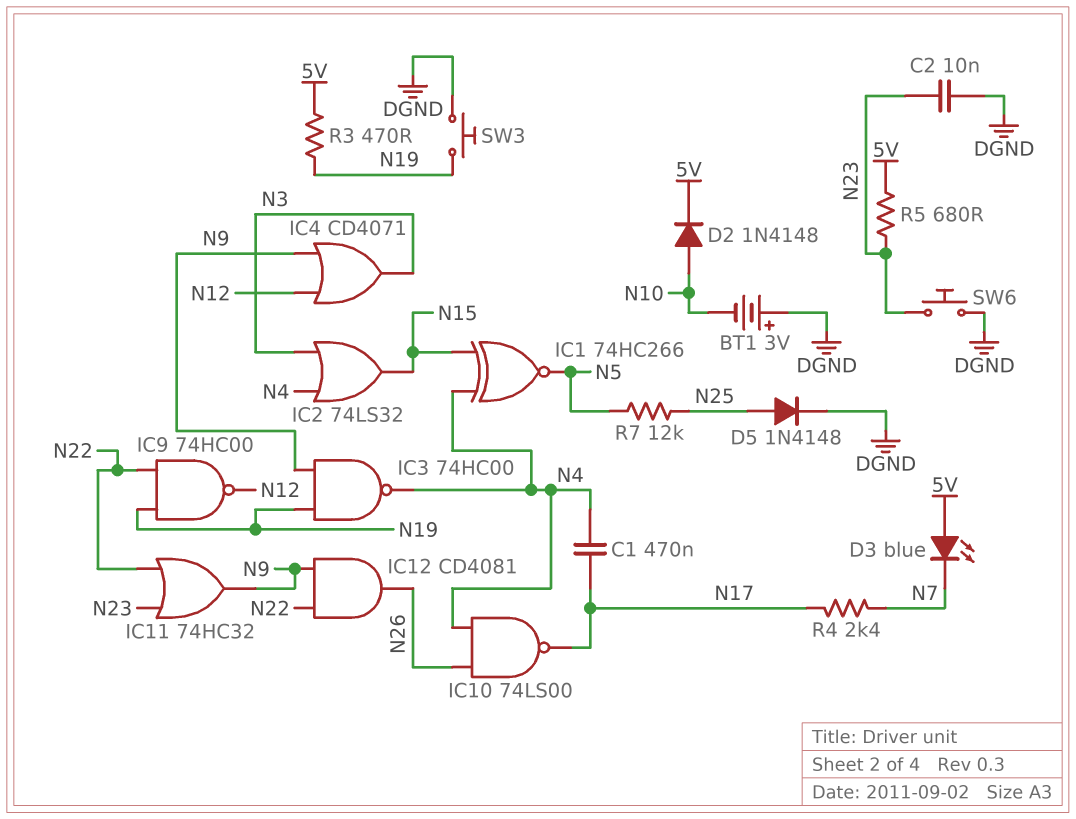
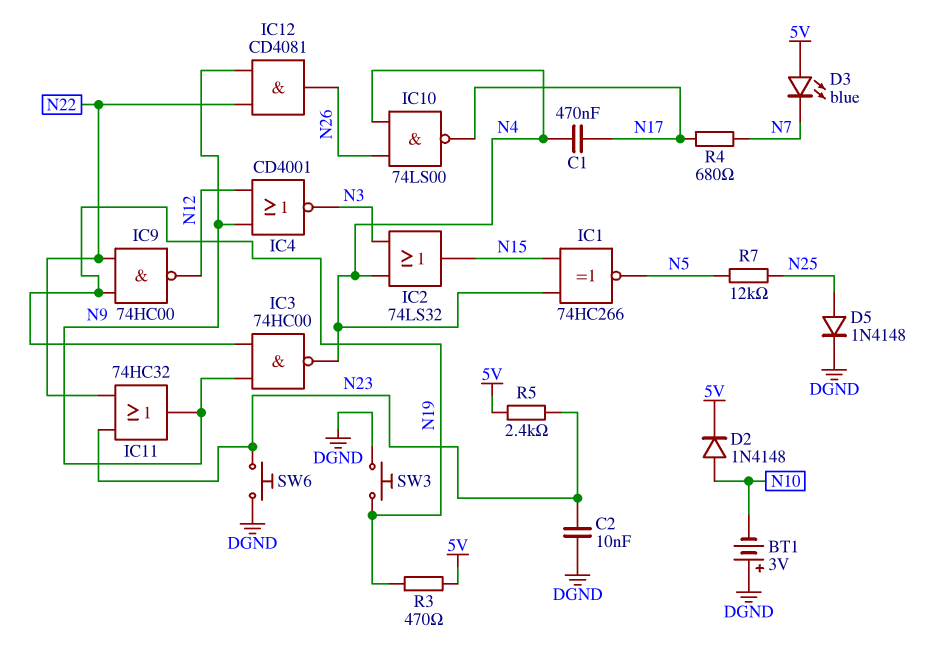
IC4: OR CD4071 (in N9, in N12, out N3) -> NOR CD4001 (in N9, in N12, out N3)
R4: 2.4k (N7, N17) -> 680 (N7, N17)
R5: 680 (5V, N23) -> 2.4k (5V, N23)

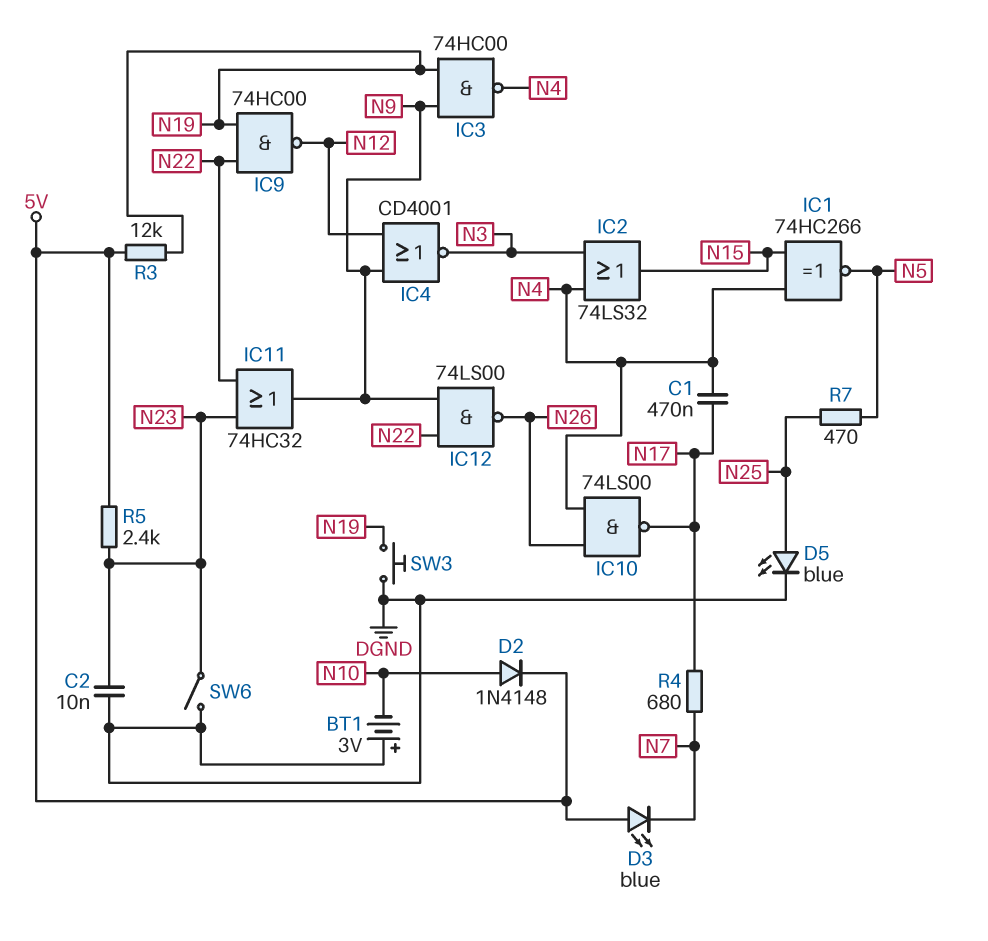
D5: diode 1N4148 (A N25, K DGND) -> LED blue (A N25, K DGND)
IC12: AND CD4081 (in N9, in N22, out N26) -> NAND 74LS00 (in N9, in N22, out N26)
R3: 470 (5V, N19) -> 12k (5V, N19)
R7: 12k (N5, N25) -> 470 (N5, N25)
SW6: button (DGND, N23) -> switch (DGND, N23)

